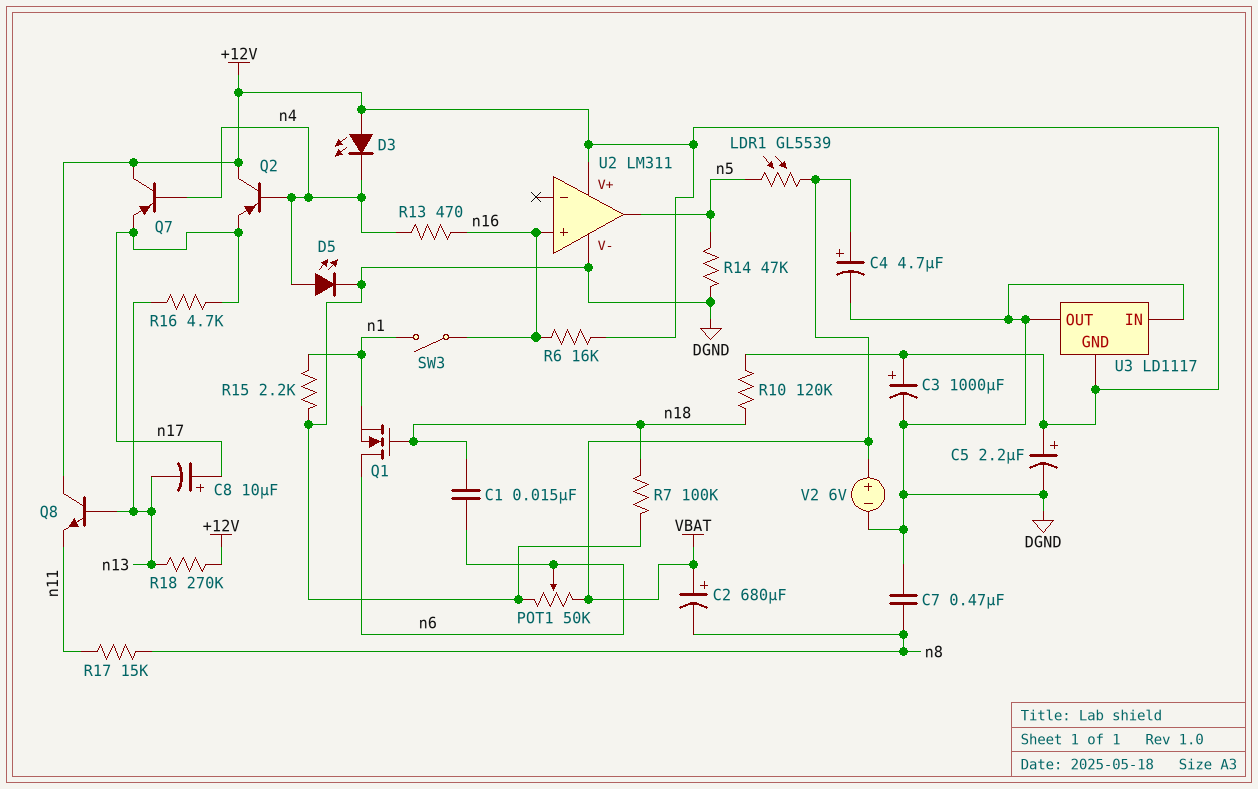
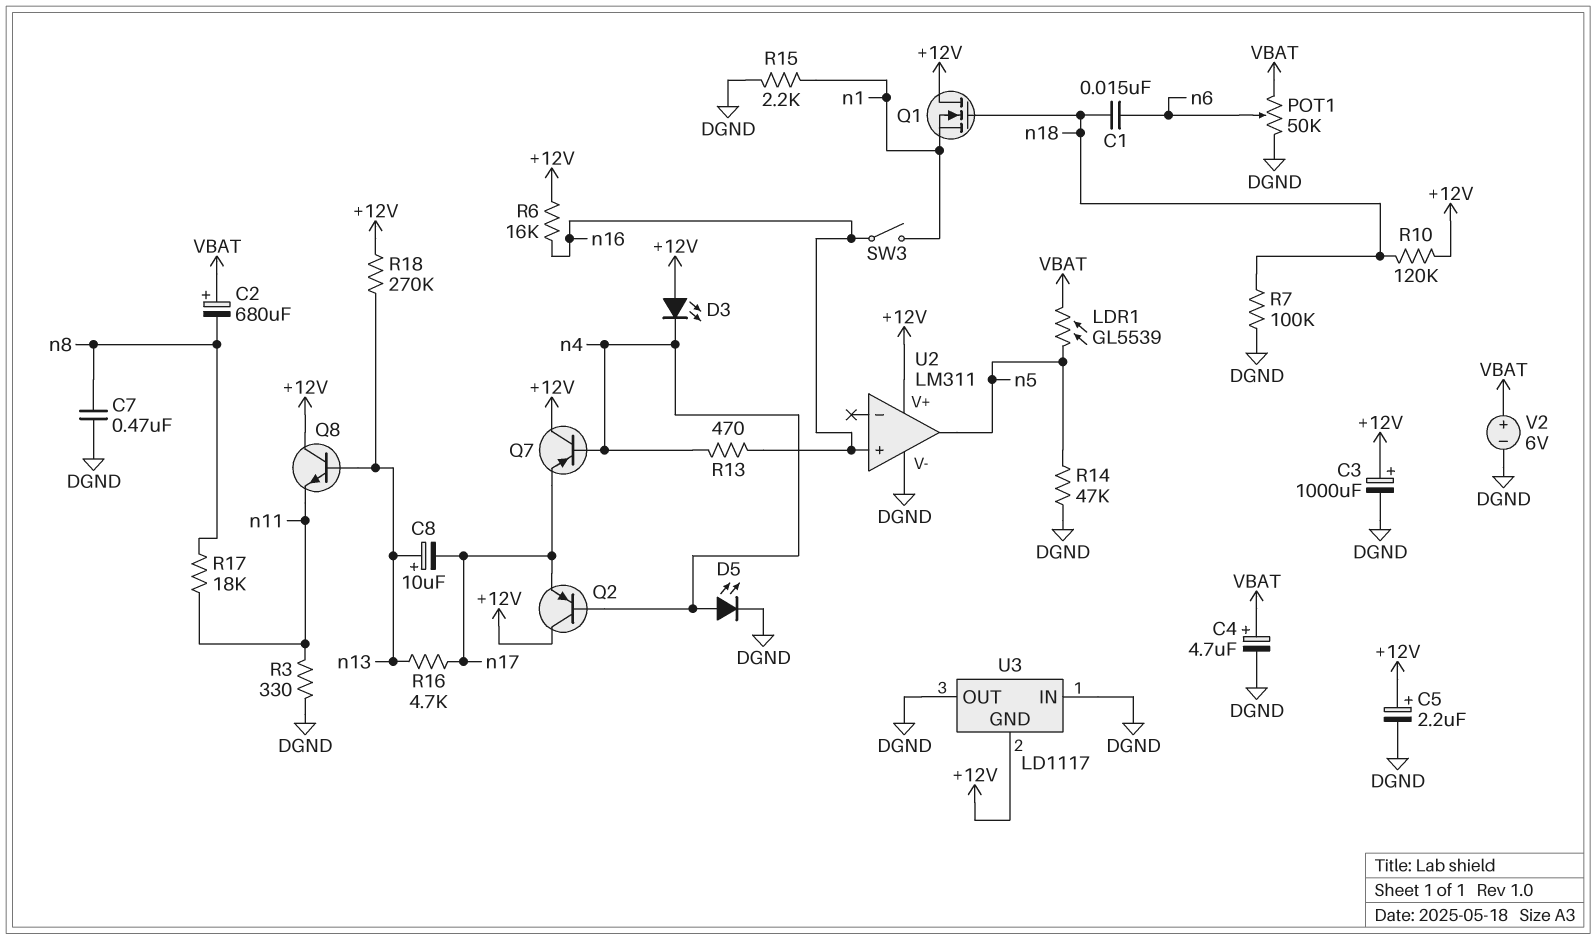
C8: 10uF (plus n17, minus n13) -> 10uF (plus n13, minus n17)
Q1: NMOS (G n18, D n6, S n1) -> NMOS (G n18, D +12V, S n1)
R3: none -> 330 (DGND, n11)
R17: 15k (n8, n11) -> 18k (n8, n11)

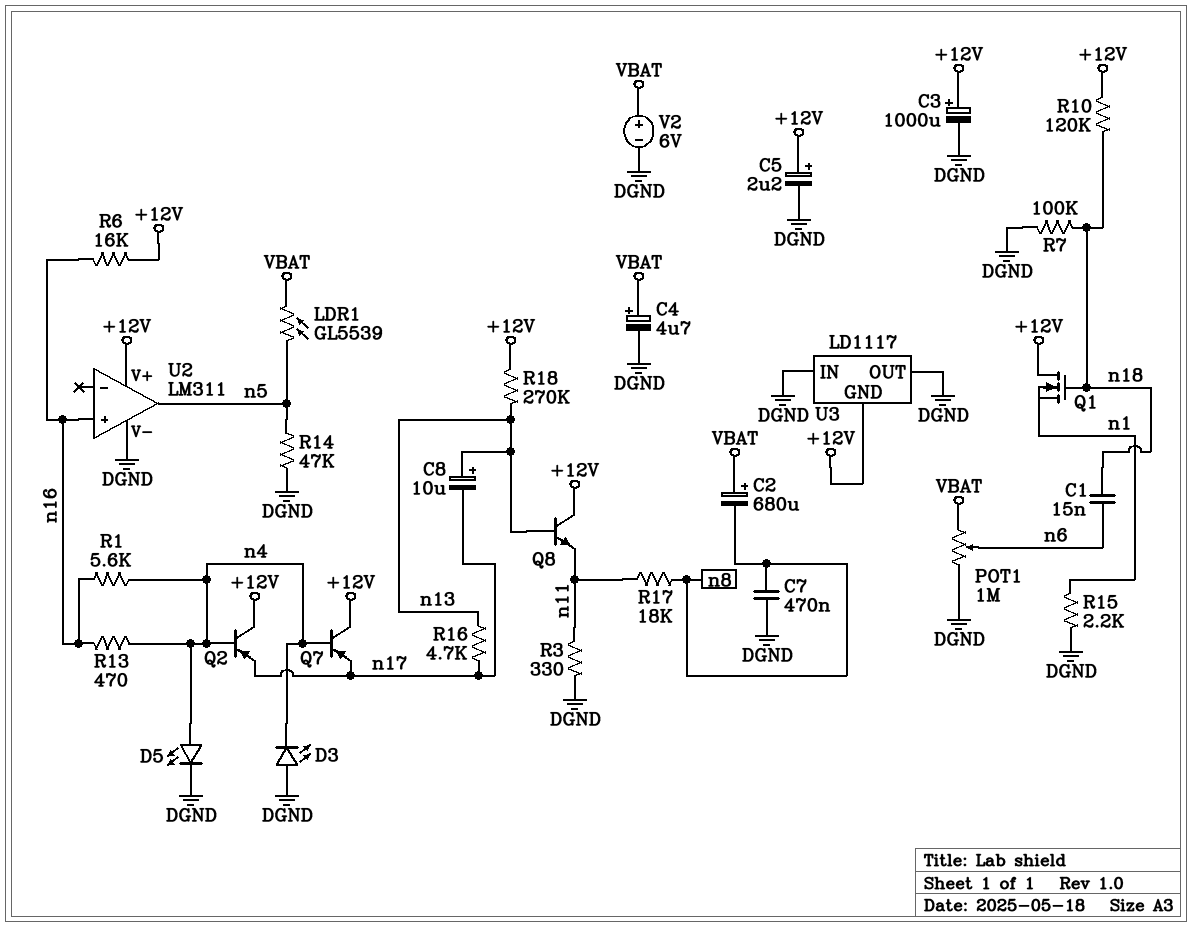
D3: LED (A +12V, K n4) -> LED (A DGND, K n4)
POT1: 50k (DGND, VBAT, wiper n6) -> 1M (DGND, VBAT, wiper n6)
R1: none -> 5.6k (n4, n16)
SW3: switch (n1, n16) -> none

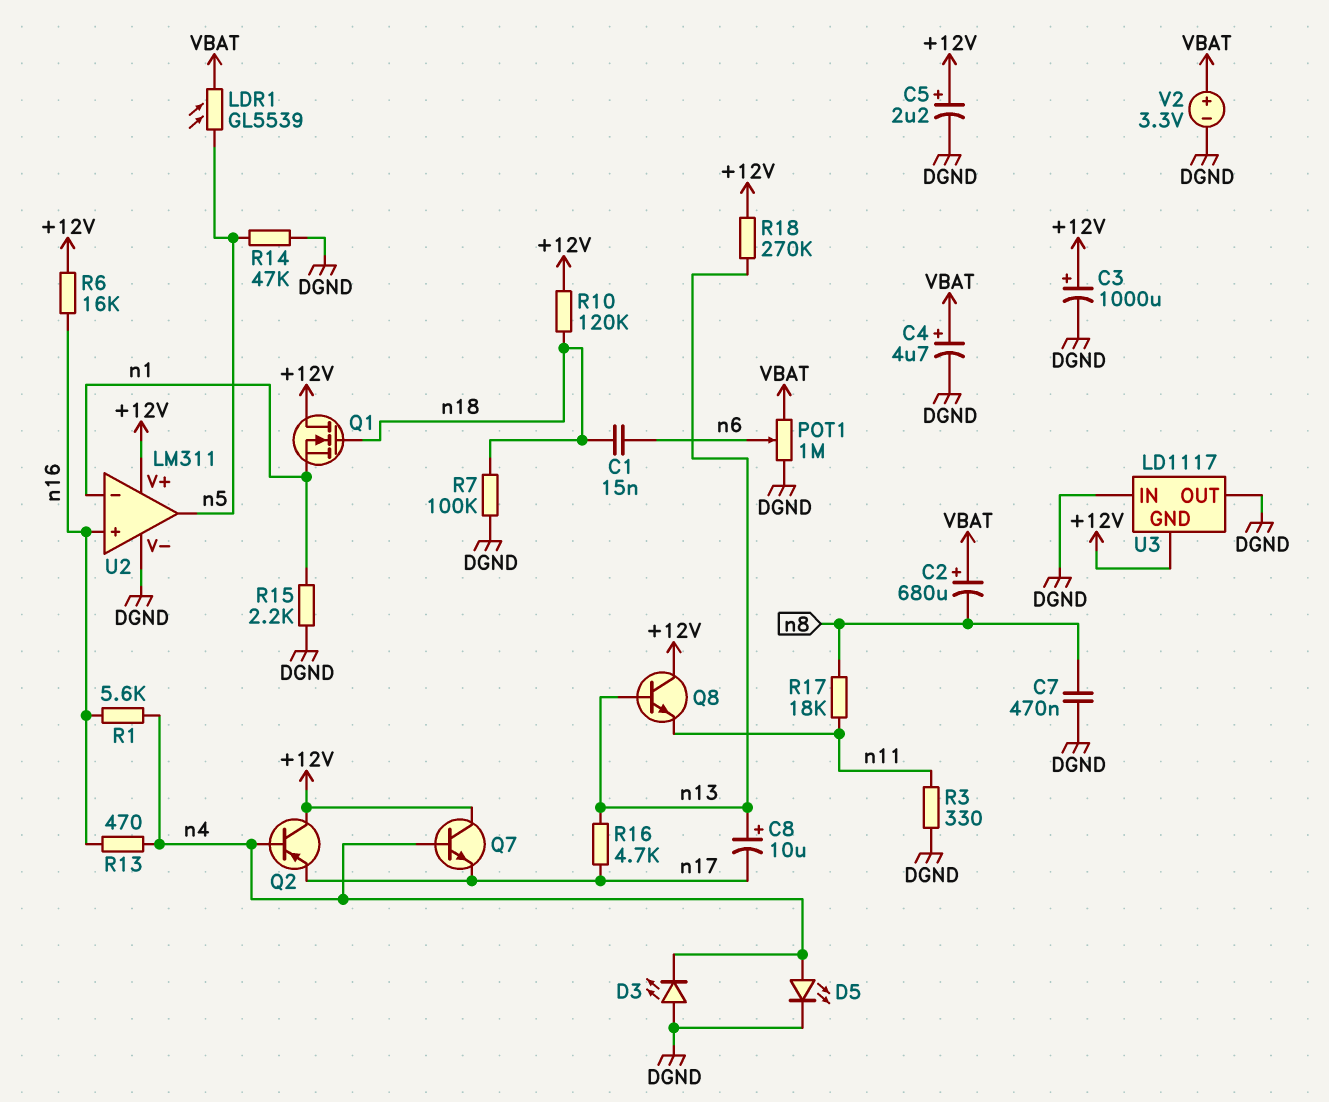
Q7: PNP (B n4, C +12V, E n17) -> NPN (B n4, C +12V, E n17)
U2 pin in-: none -> n1
V2: 6V (plus VBAT, minus DGND) -> 3.3V (plus VBAT, minus DGND)

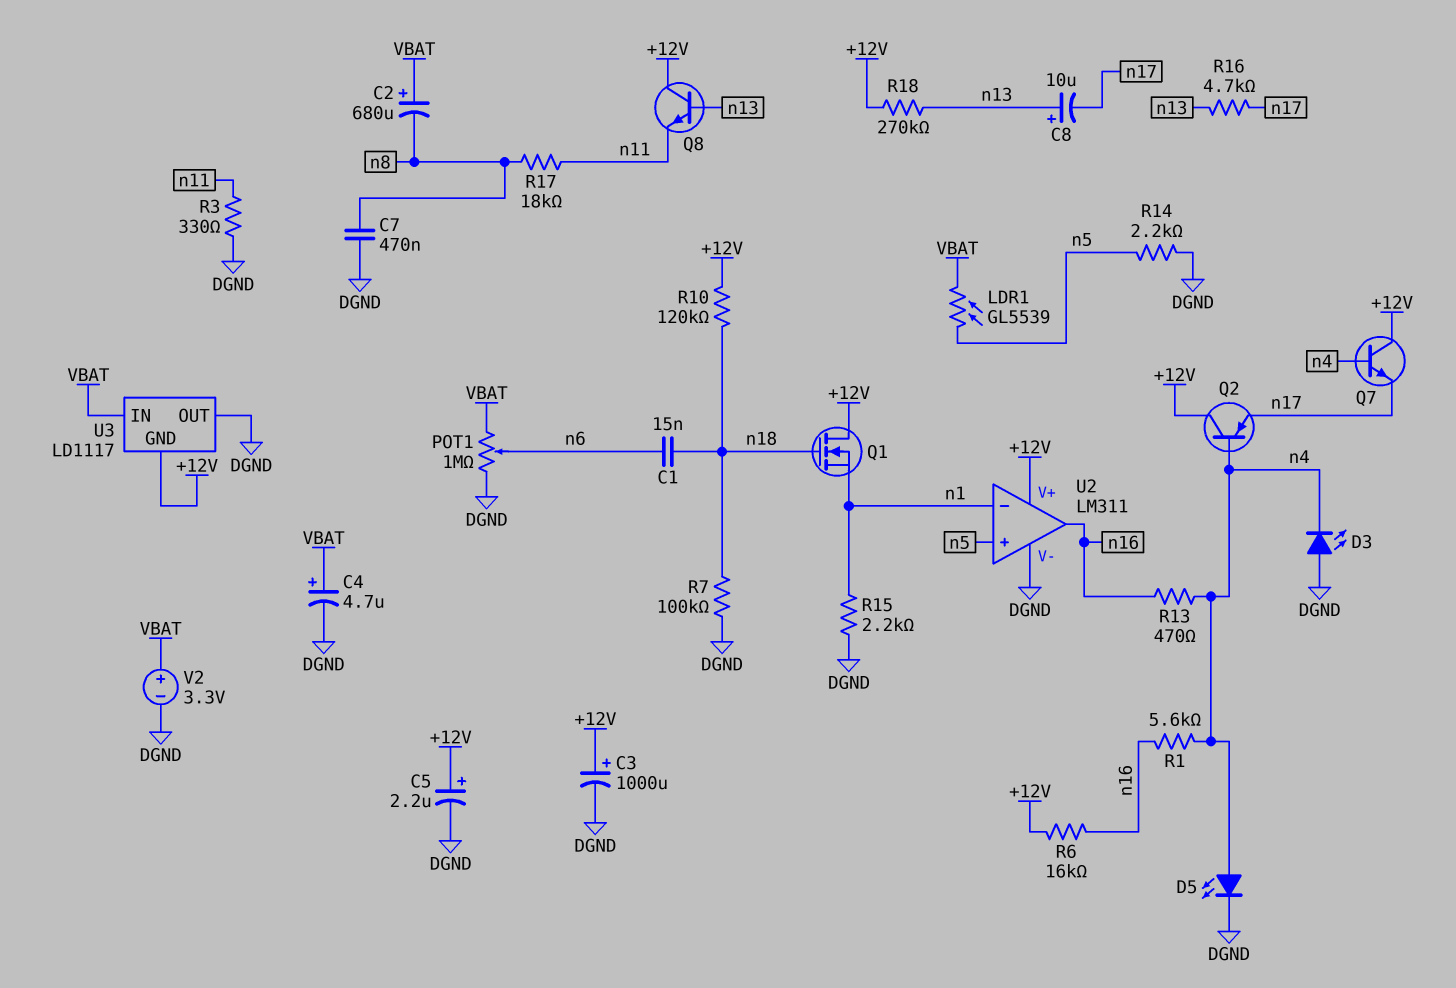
R14: 47k (DGND, n5) -> 2.2k (DGND, n5)
U2 pin in+: n16 -> n5
U2 pin out: n5 -> n16
U3 pin IN: DGND -> VBAT

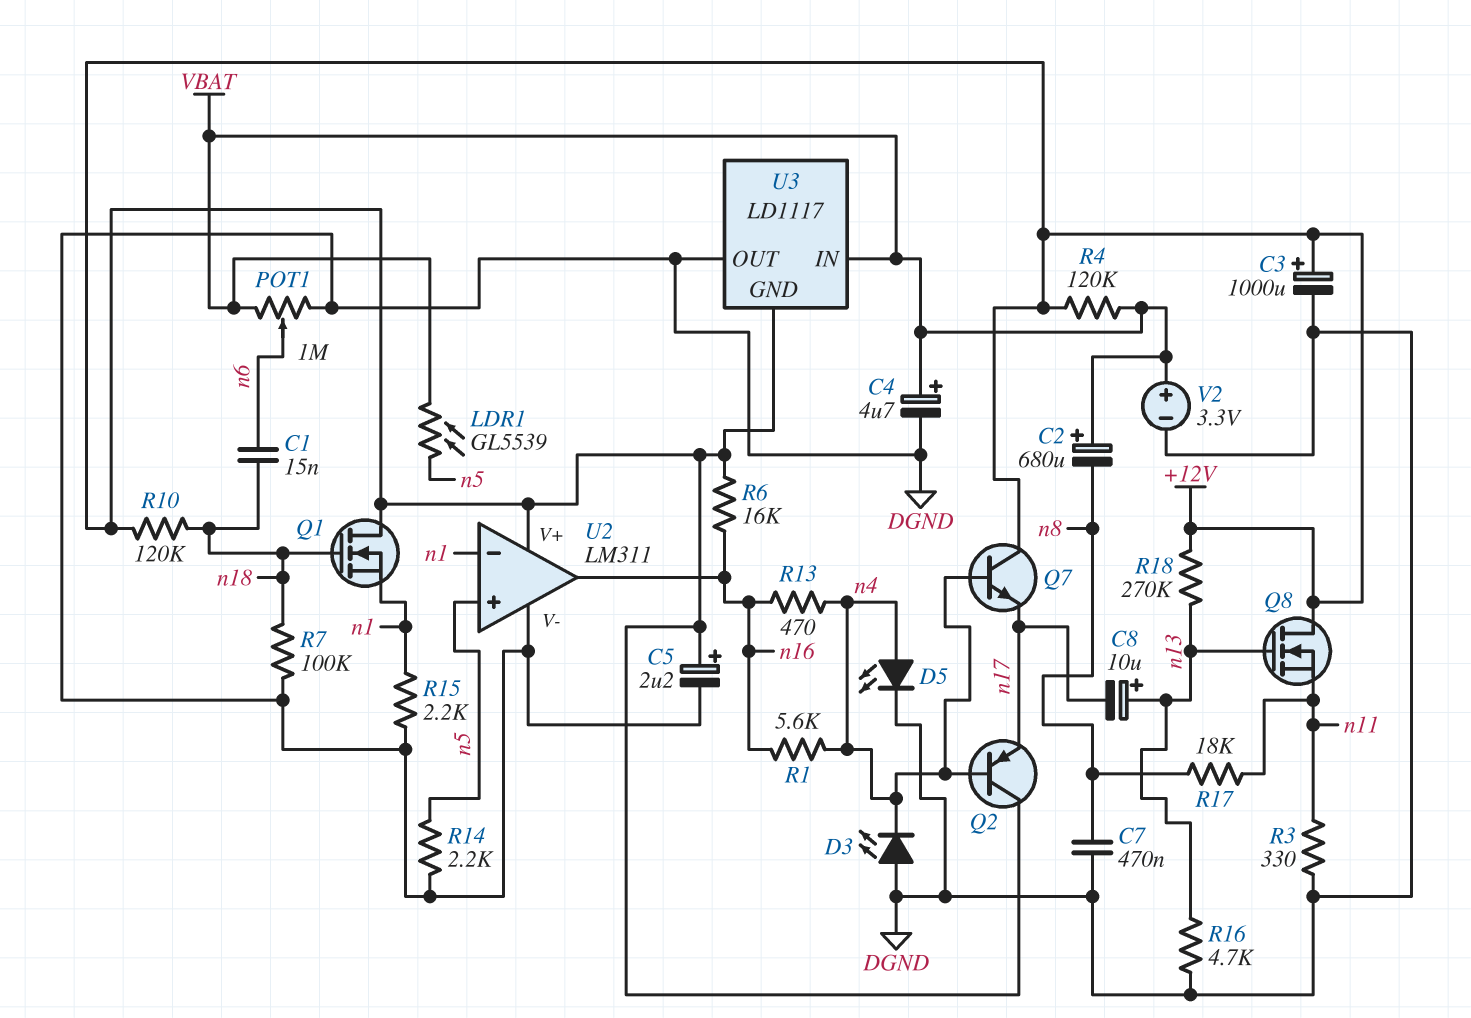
Q8: NPN (B n13, C +12V, E n11) -> NMOS (G n13, D +12V, S n11)
R4: none -> 120k (+12V, VBAT)
R16: 4.7k (n13, n17) -> 4.7k (DGND, n13)

